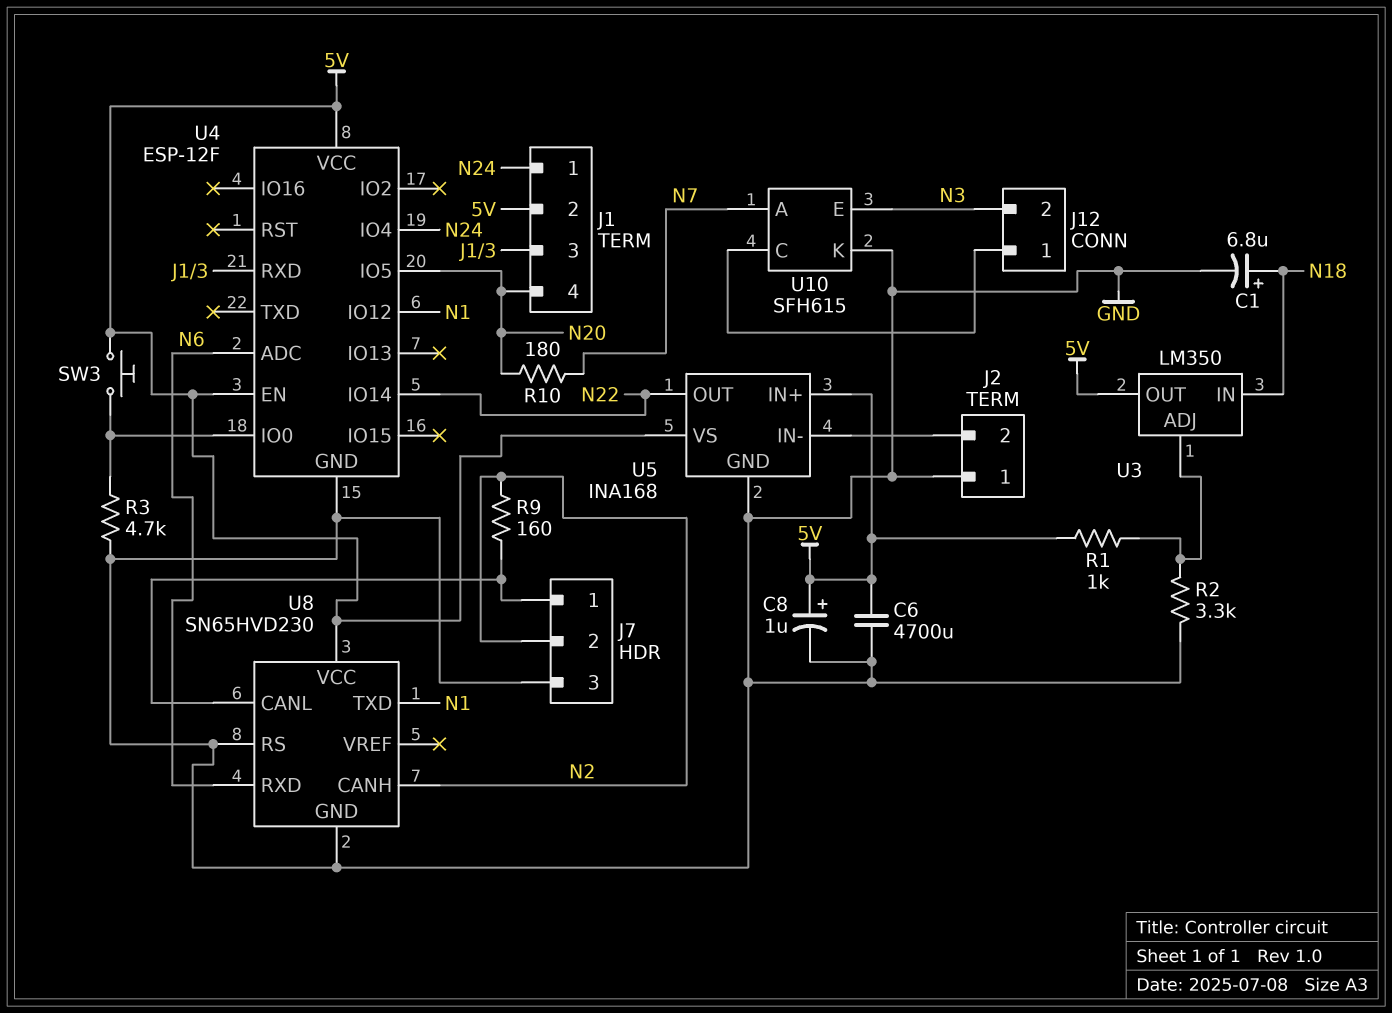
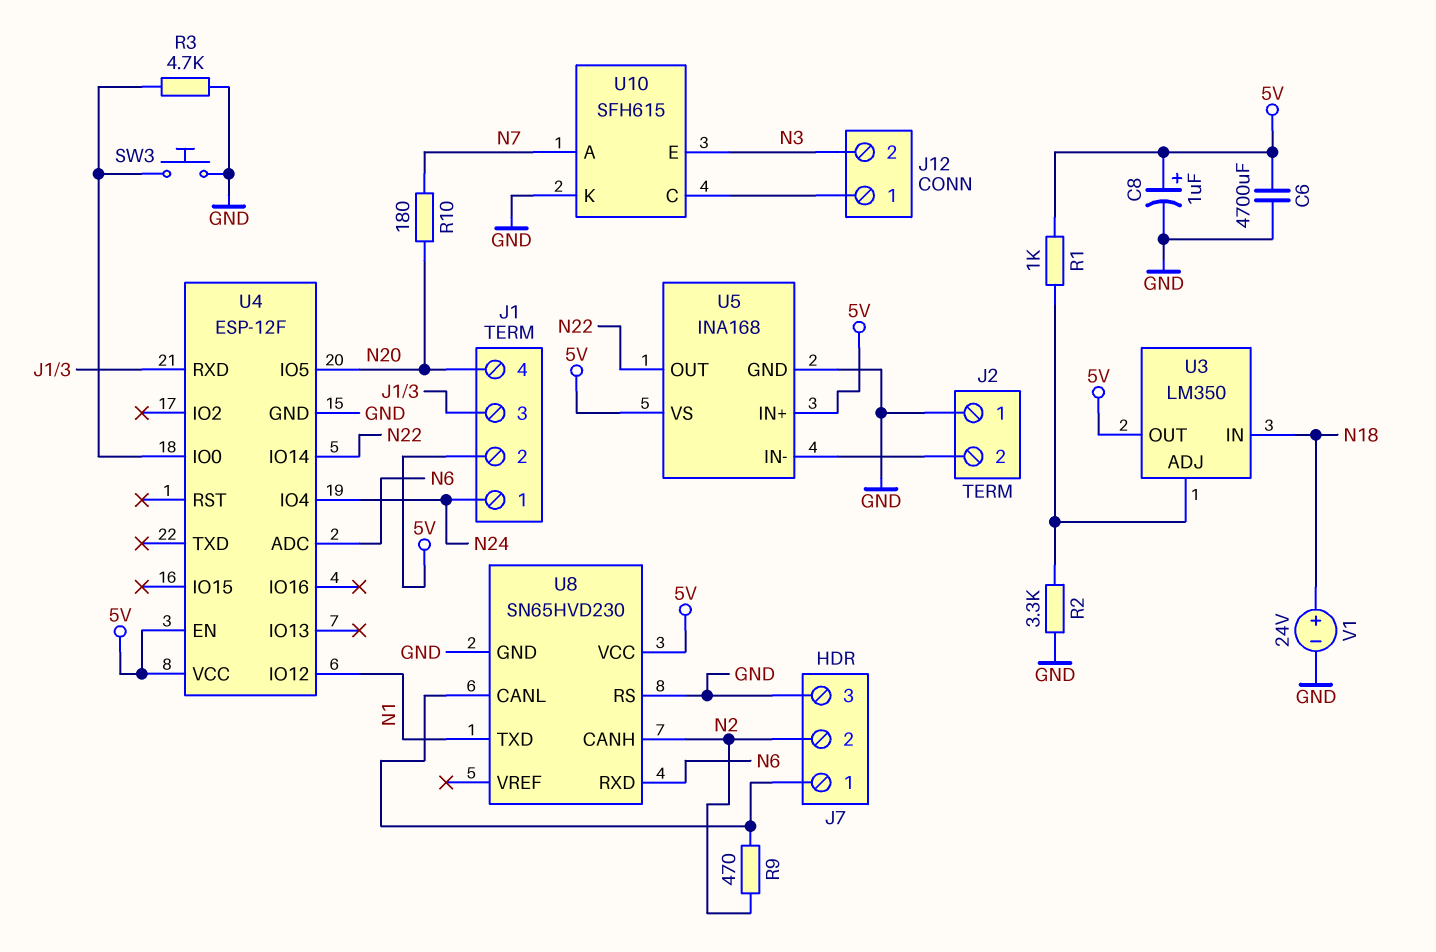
C1: 6.8uF (plus N18, minus GND) -> none
R9: 160 (J7/1, N2) -> 470 (J7/1, N2)
SW3: button (5V, U4/IO0) -> button (GND, U4/IO0)
V1: none -> 24V (plus N18, minus GND)

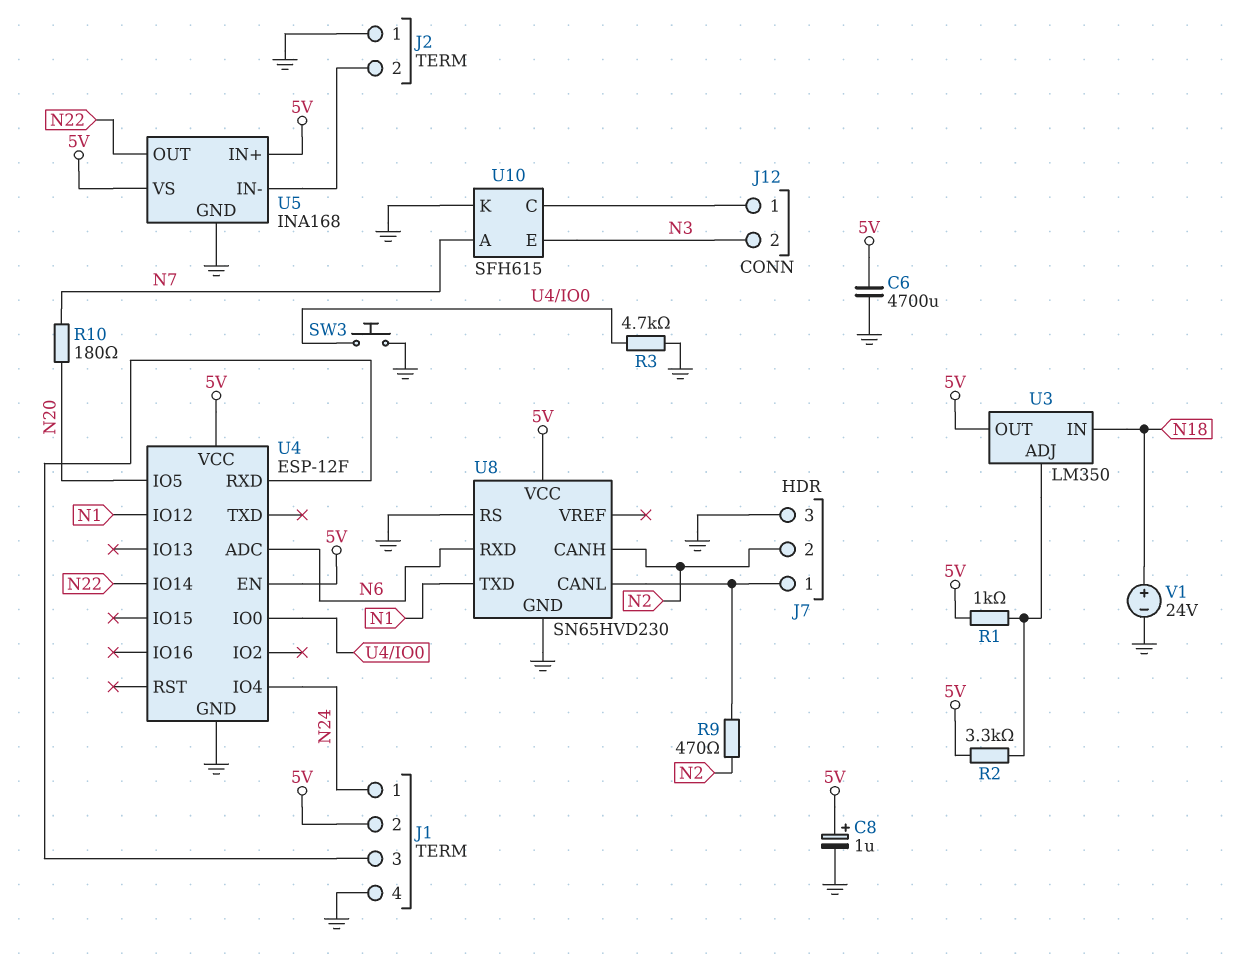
J1 pin 4: N20 -> GND
R2: 3.3k (GND, U3/ADJ) -> 3.3k (5V, U3/ADJ)

